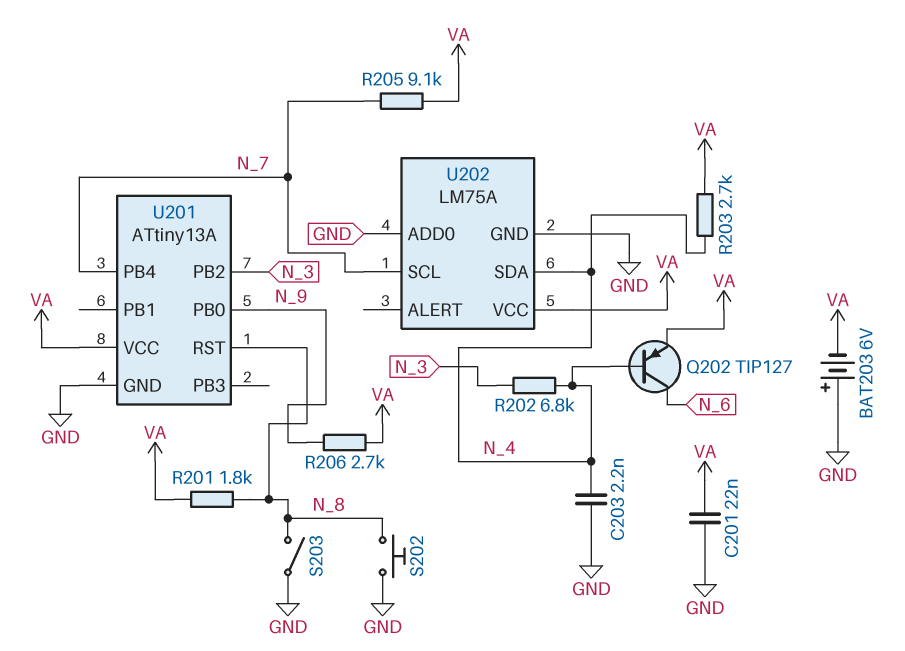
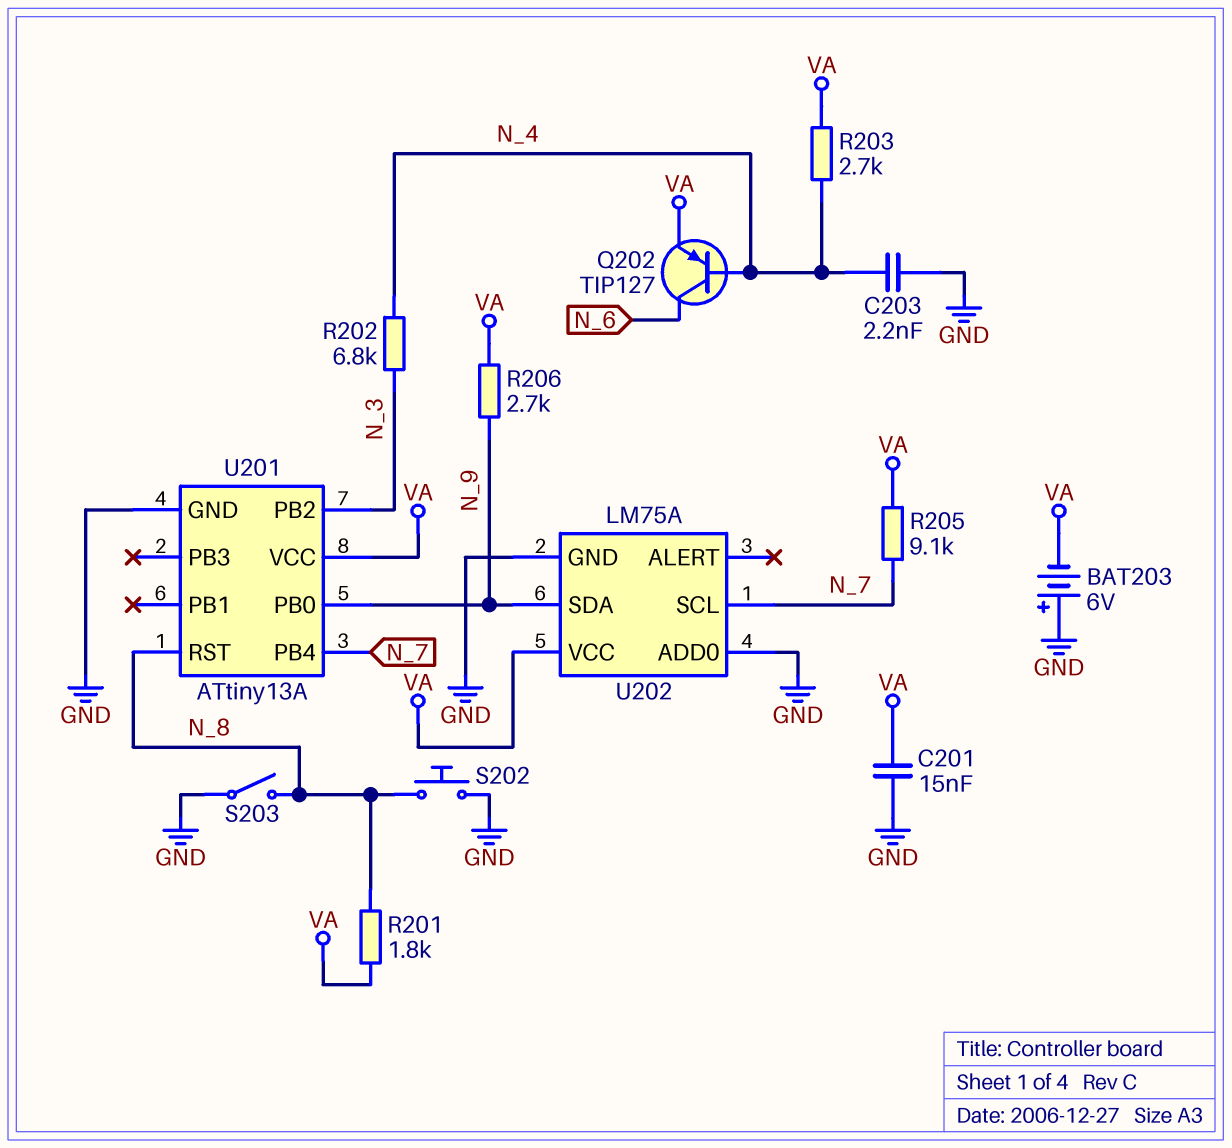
C201: 22nF (GND, VA) -> 15nF (GND, VA)
U202 pin SDA: N_4 -> N_9

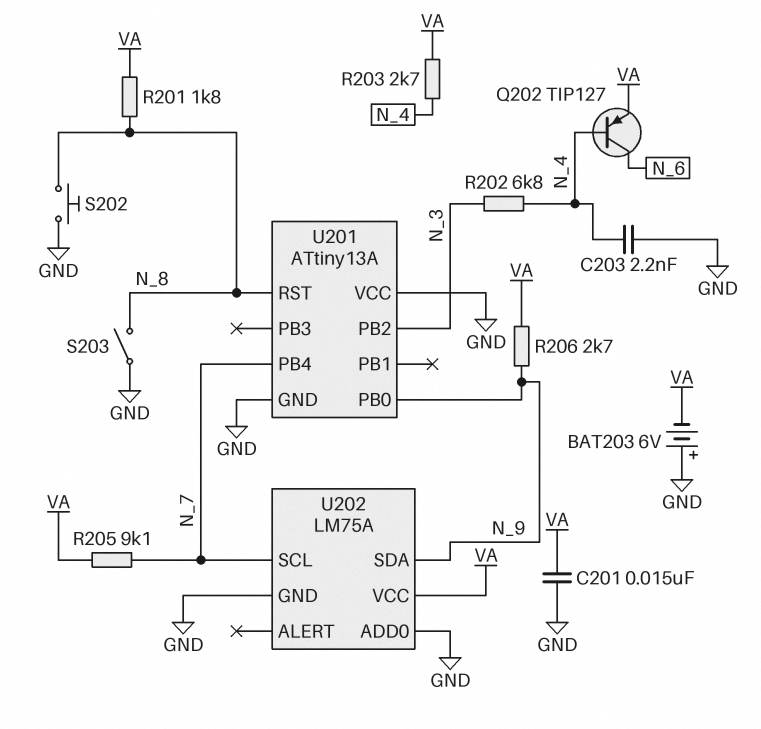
U201 pin VCC: VA -> GND

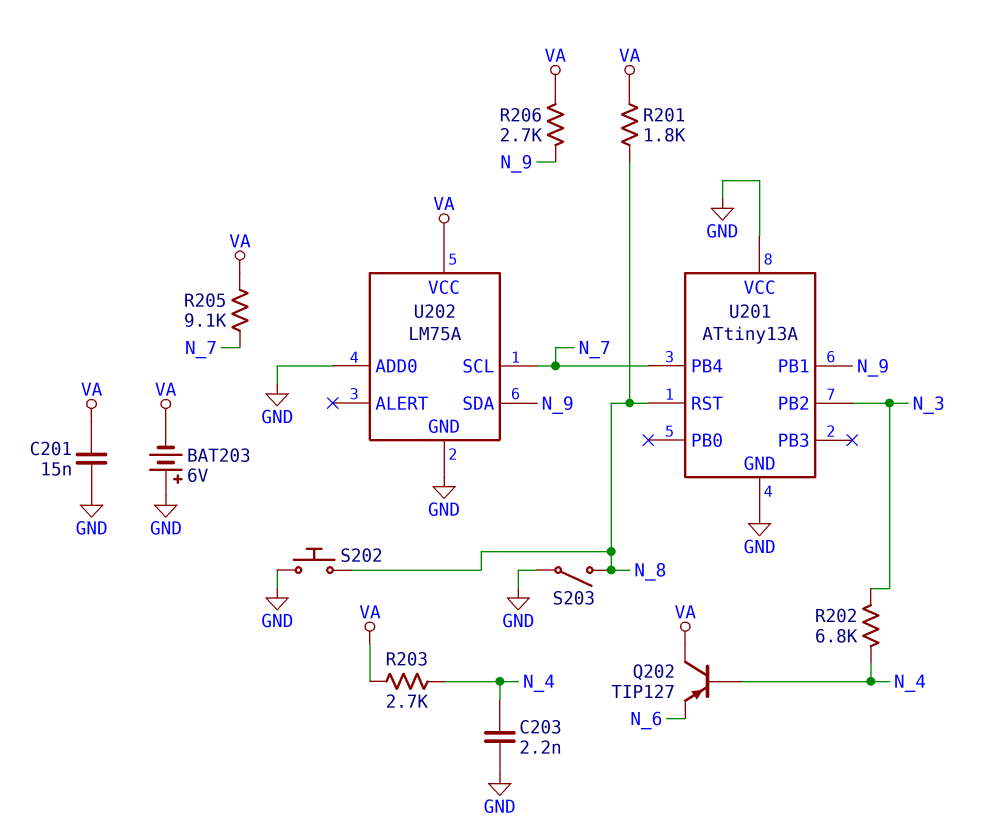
Q202: PNP TIP127 (B N_4, C N_6, E VA) -> PNP TIP127 (B N_4, C VA, E N_6)
U201 pin PB0: N_9 -> none
U201 pin PB1: none -> N_9

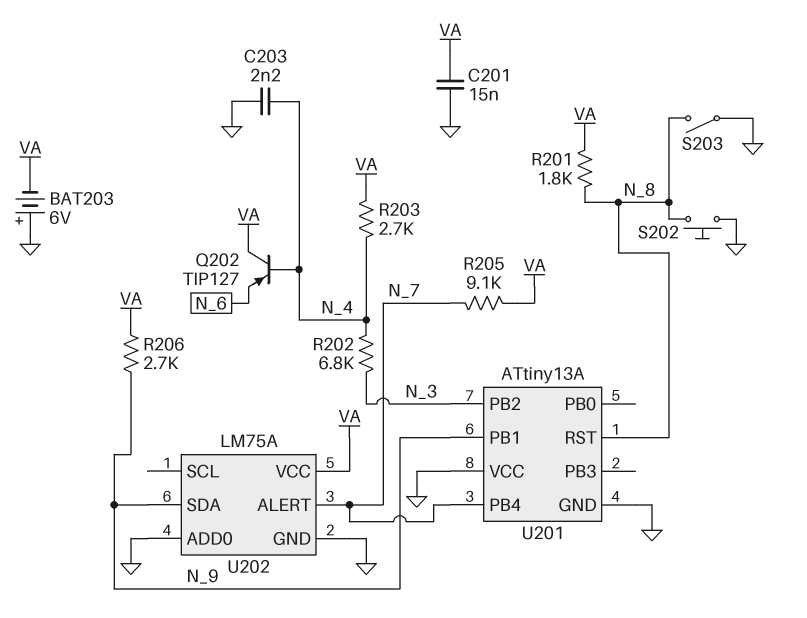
U202 pin ALERT: none -> N_7
U202 pin SCL: N_7 -> none

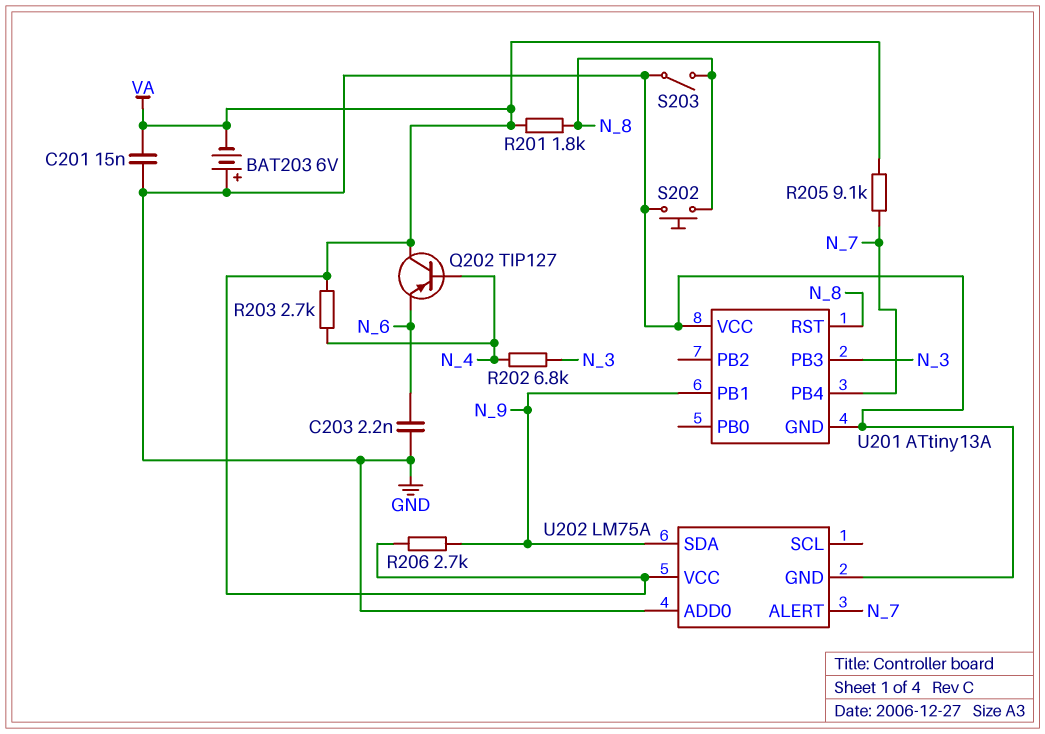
C203: 2.2nF (GND, N_4) -> 2.2nF (GND, N_6)
U201 pin PB2: N_3 -> none
U201 pin PB3: none -> N_3

